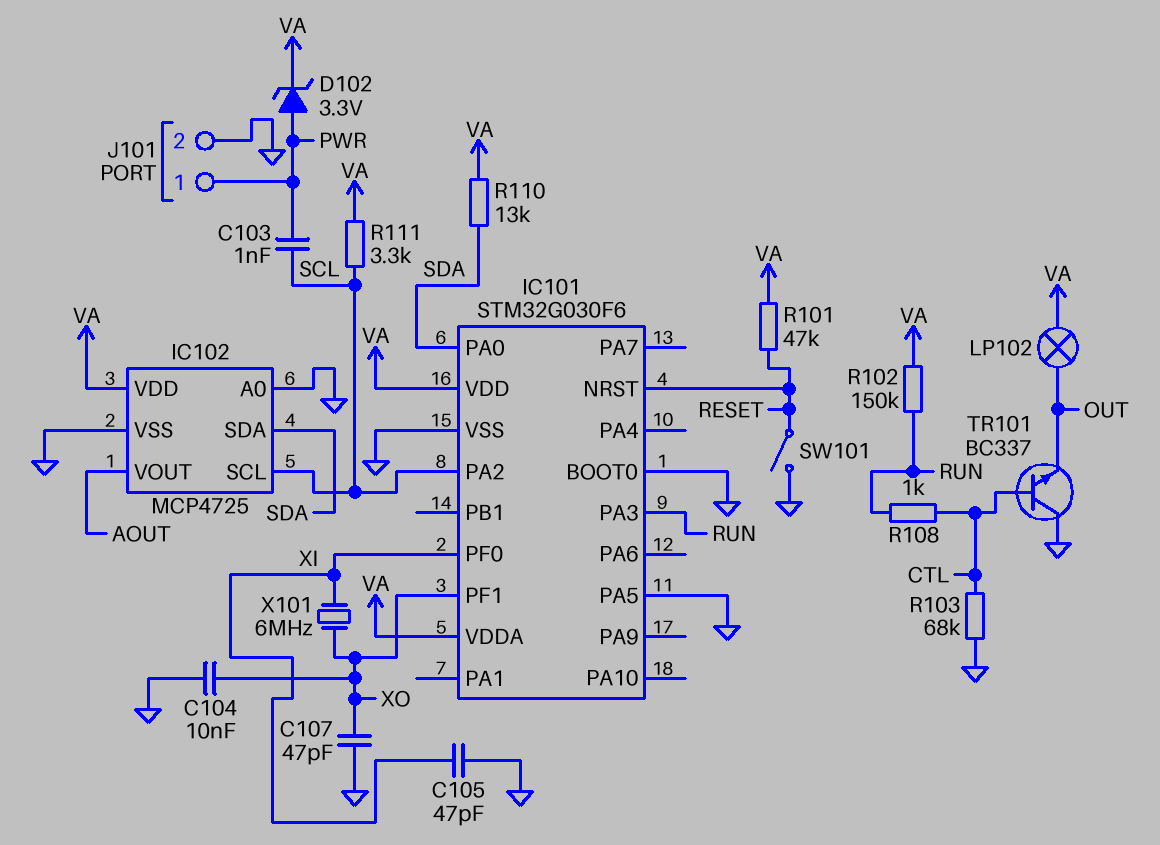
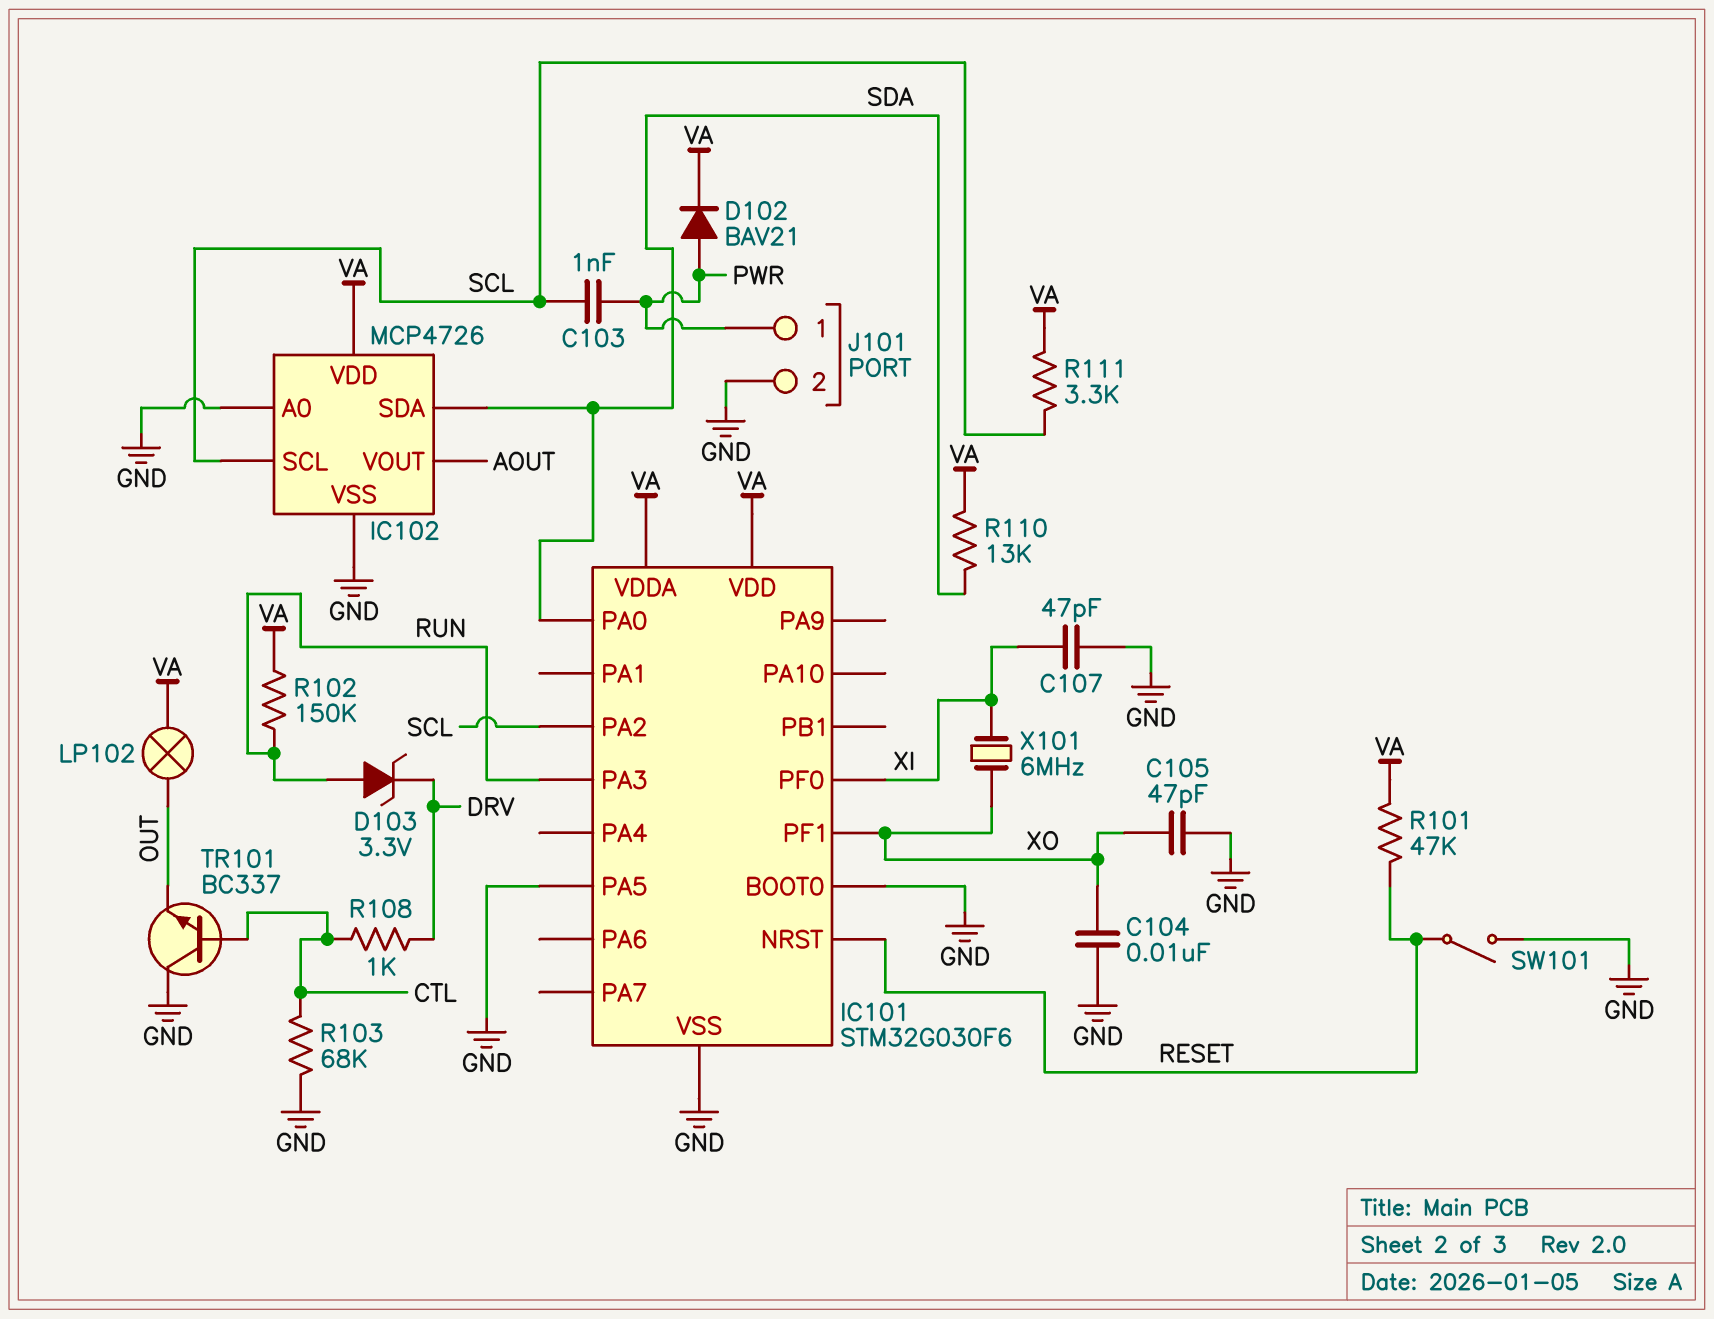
C105: 47pF (GND, XI) -> 47pF (GND, XO)
C107: 47pF (GND, XO) -> 47pF (GND, XI)
D102: zener 3.3V (A PWR, K VA) -> diode BAV21 (A PWR, K VA)
D103: none -> zener 3.3V (A RUN, K DRV)
IC102: MCP4725 -> MCP4726
R108: 1k (CTL, RUN) -> 1k (CTL, DRV)

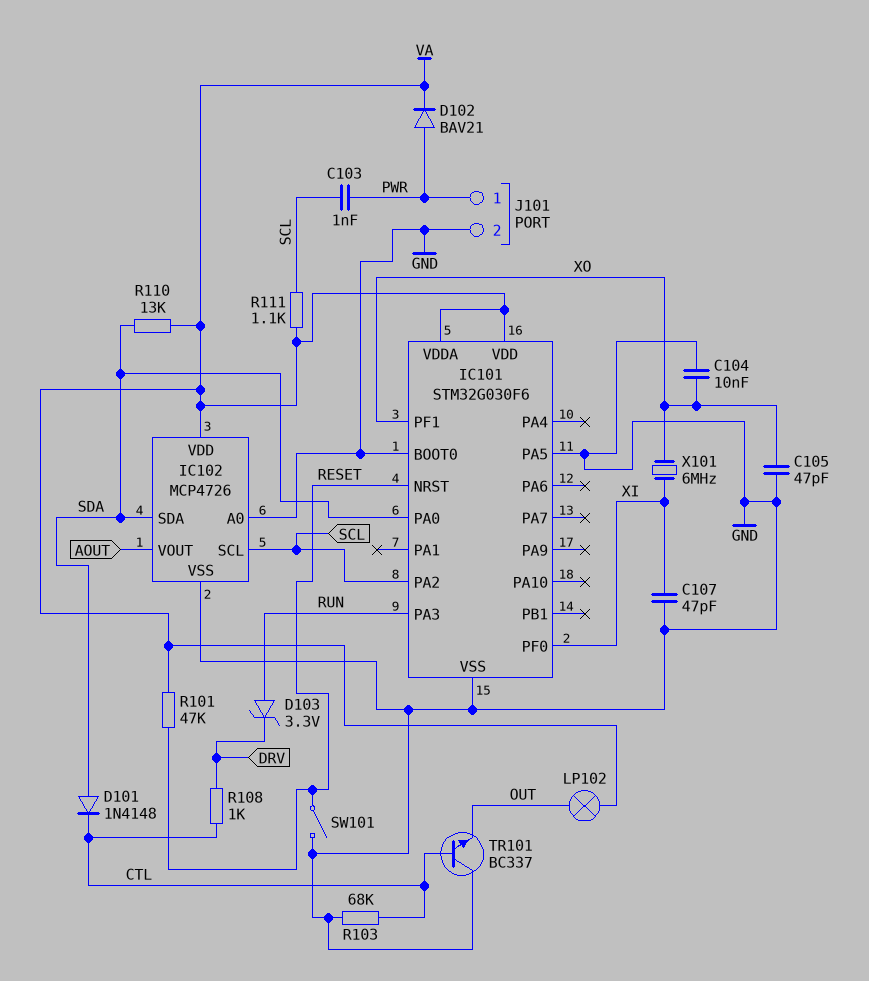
D101: none -> diode 1N4148 (A SDA, K CTL)
R102: 150k (RUN, VA) -> none
R111: 3.3k (SCL, VA) -> 1.1k (SCL, VA)

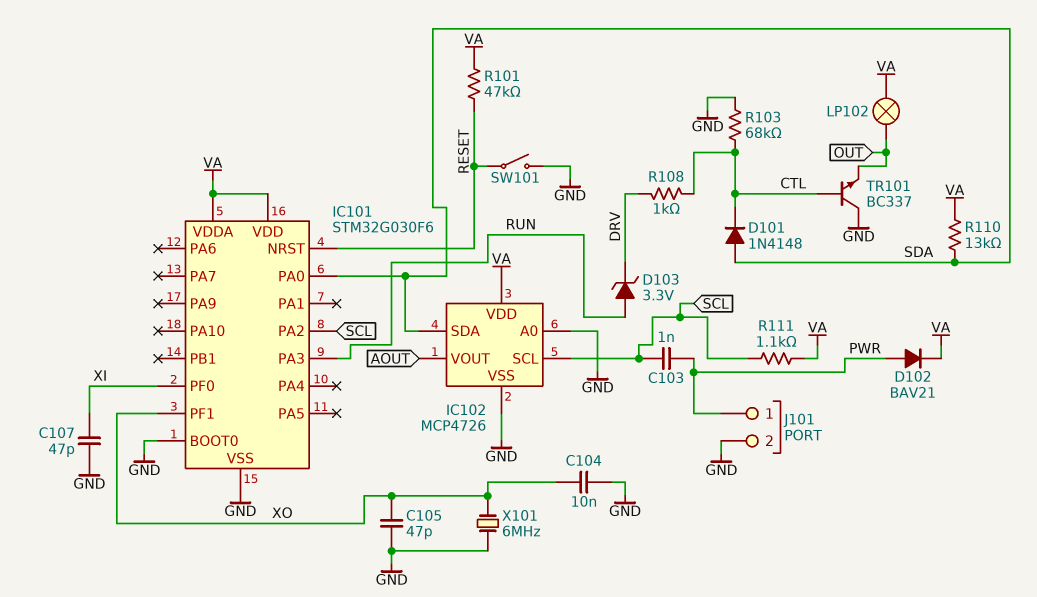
IC101 pin PA5: GND -> none
X101: 6MHz (XI, XO) -> 6MHz (GND, XO)

